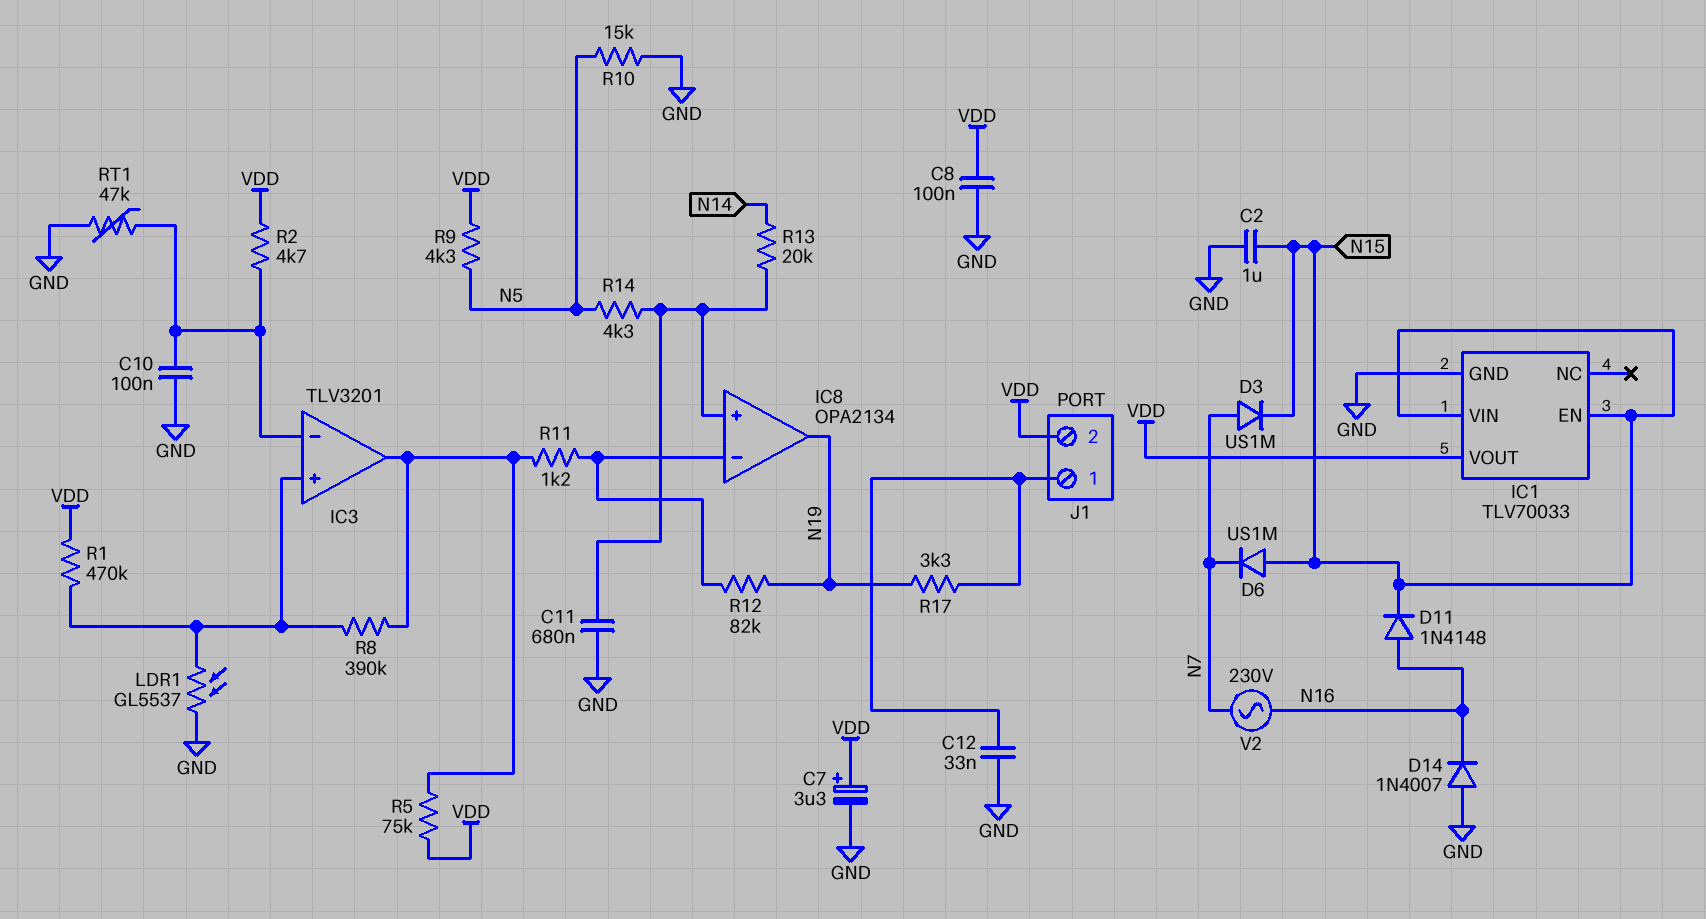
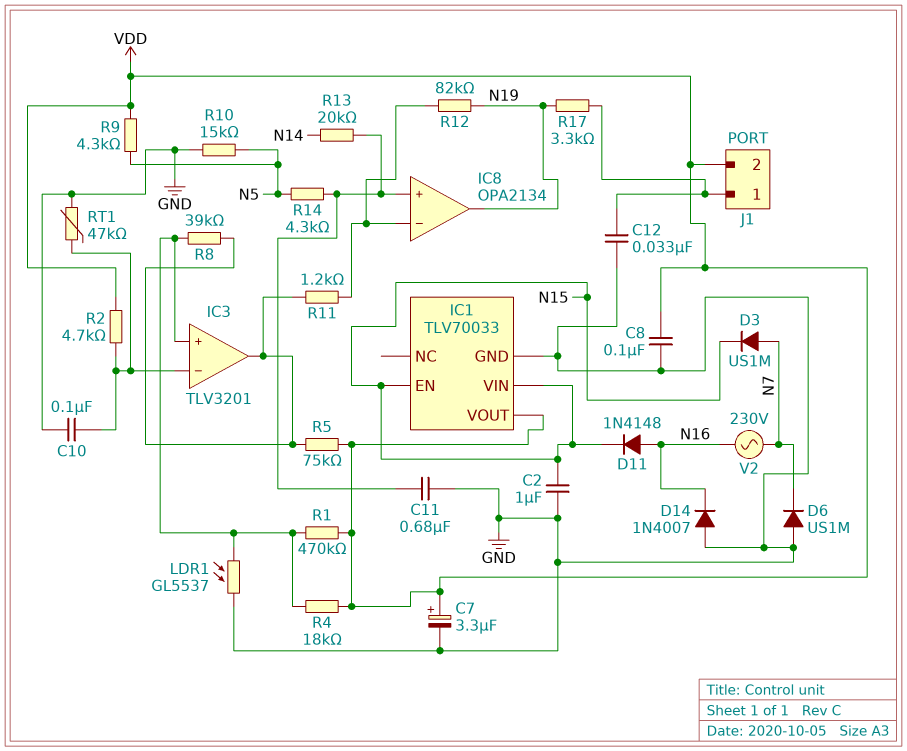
D6: diode US1M (A N15, K N7) -> diode US1M (A GND, K N7)
R4: none -> 18k (IC3/in+, VDD)
R8: 390k (IC3/in+, IC3/out) -> 39k (IC3/in+, IC3/out)

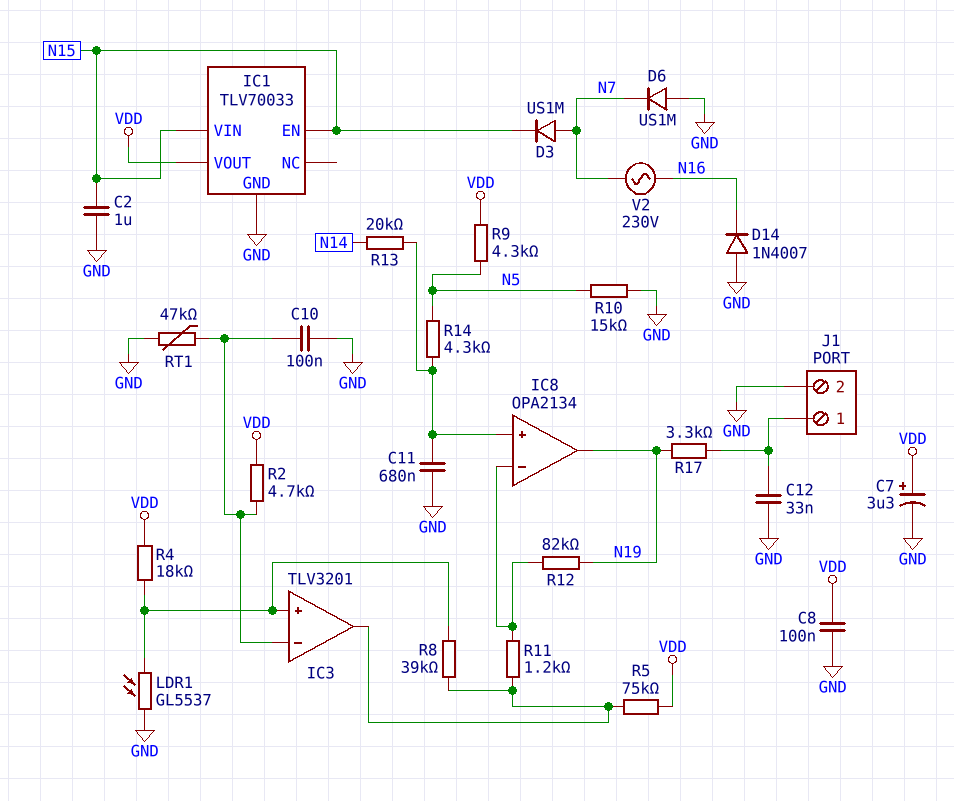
D11: diode 1N4148 (A N16, K N15) -> none
J1 pin 2: VDD -> GND
R1: 470k (IC3/in+, VDD) -> none

